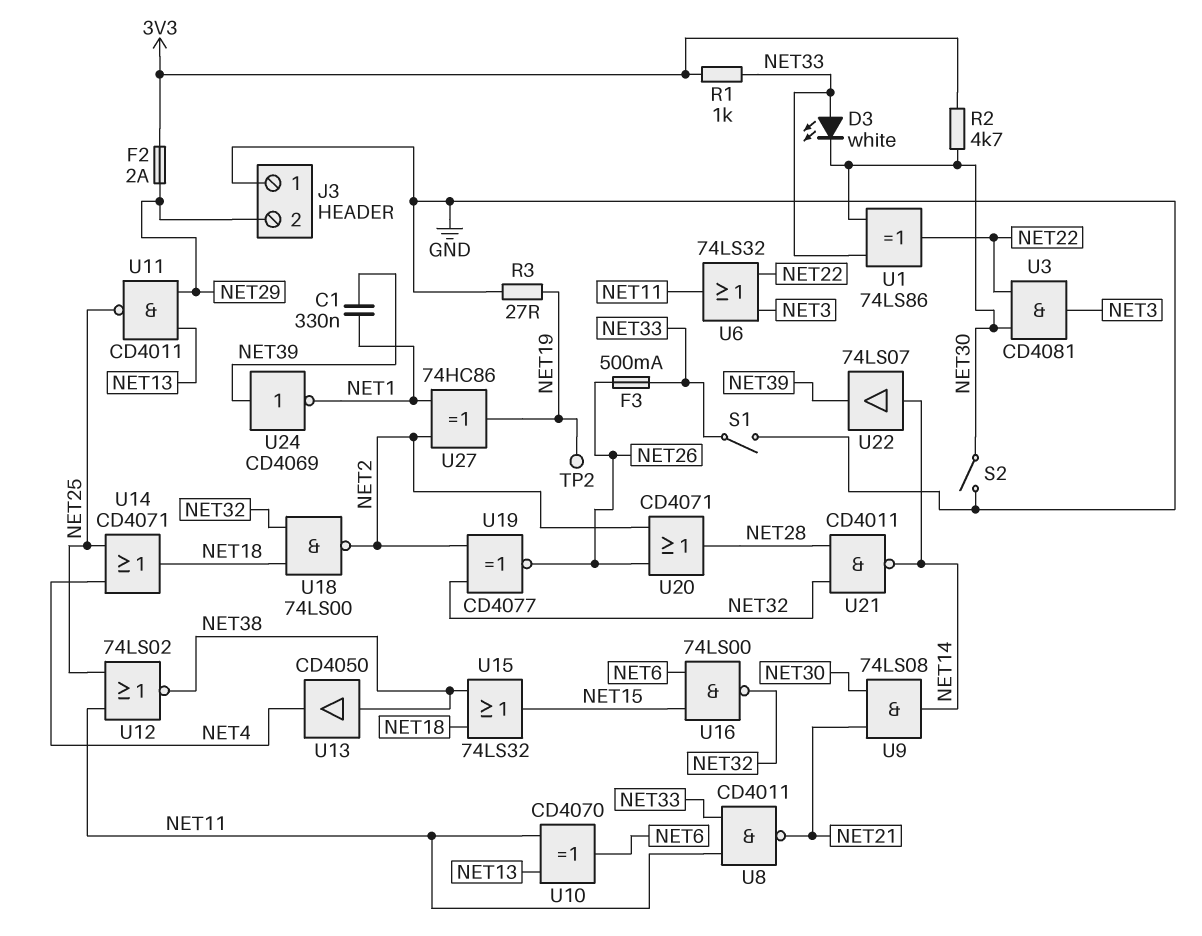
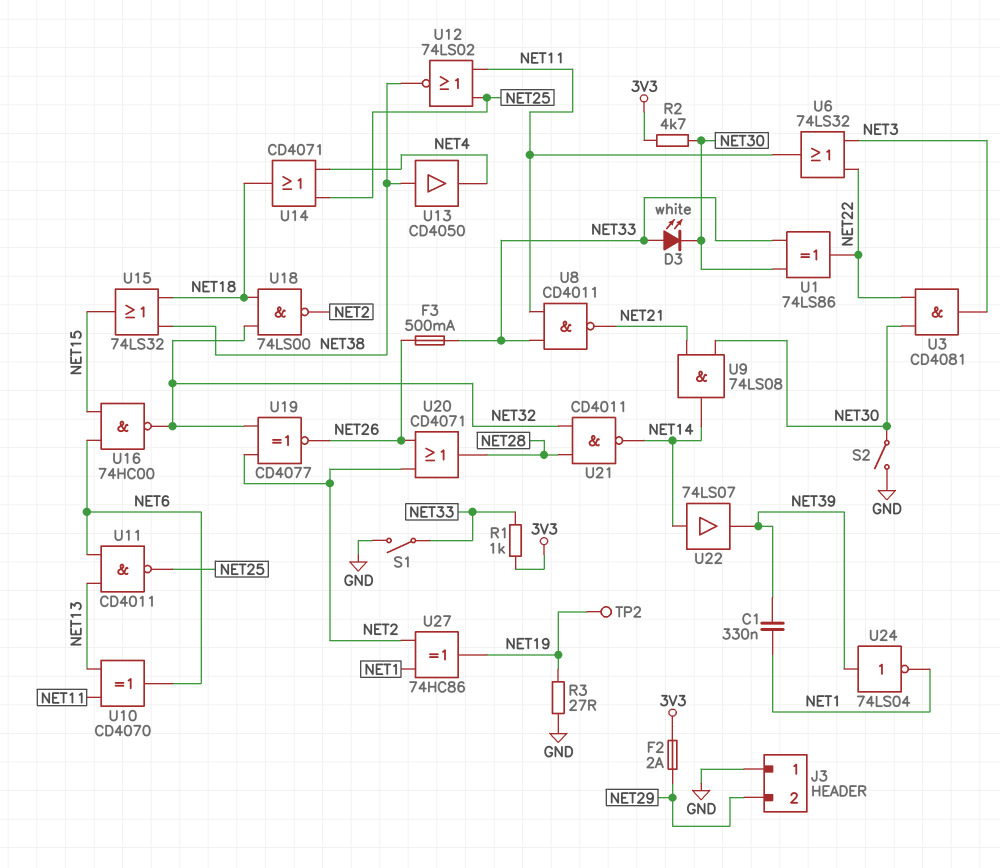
U11: NAND CD4011 (in NET13, in NET29, out NET25) -> NAND CD4011 (in NET6, in NET13, out NET25)
U16: NAND 74LS00 (in NET6, in NET15, out NET32) -> NAND 74HC00 (in NET6, in NET15, out NET32)
U24: NOT CD4069 (in NET39, out NET1) -> NOT 74LS04 (in NET39, out NET1)

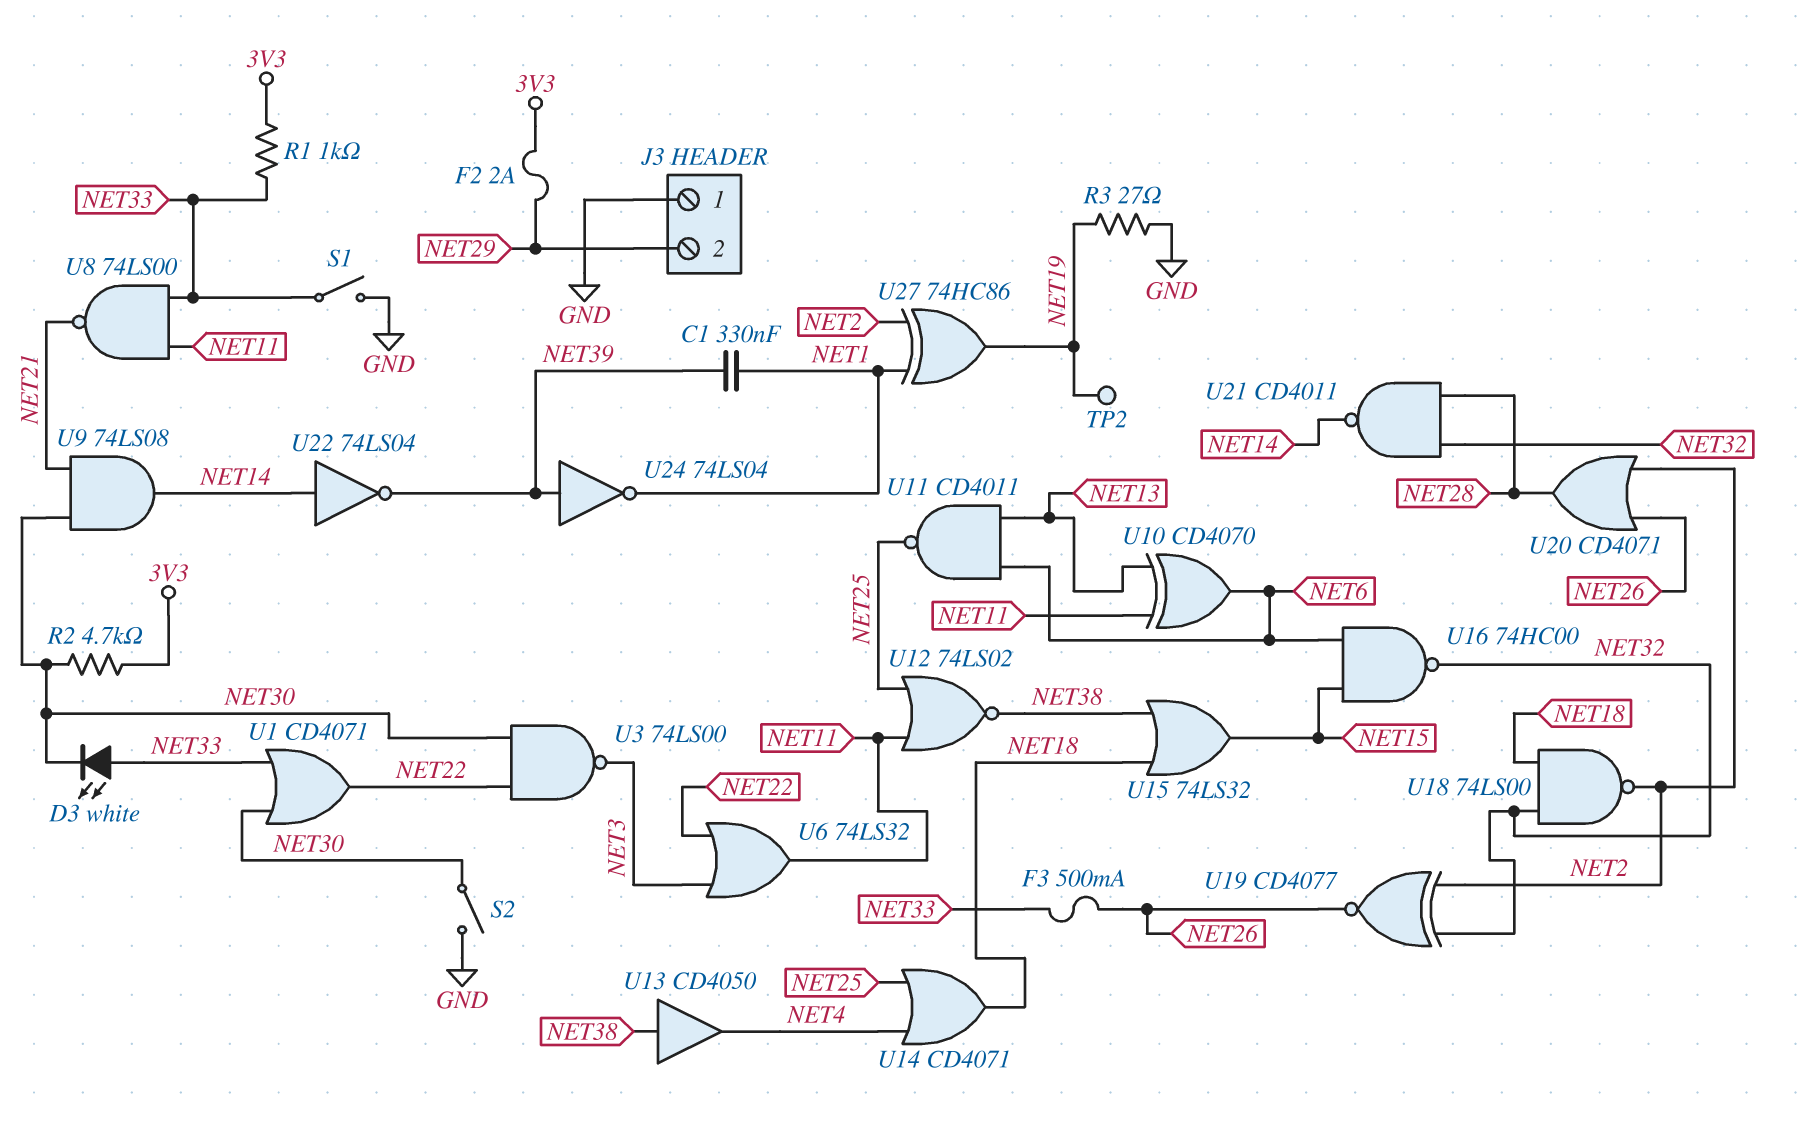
U1: XOR 74LS86 (in NET30, in NET33, out NET22) -> OR CD4071 (in NET30, in NET33, out NET22)
U3: AND CD4081 (in NET22, in NET30, out NET3) -> NAND 74LS00 (in NET22, in NET30, out NET3)
U8: NAND CD4011 (in NET11, in NET33, out NET21) -> NAND 74LS00 (in NET11, in NET33, out NET21)
U22: buffer 74LS07 (in NET14, out NET39) -> NOT 74LS04 (in NET14, out NET39)

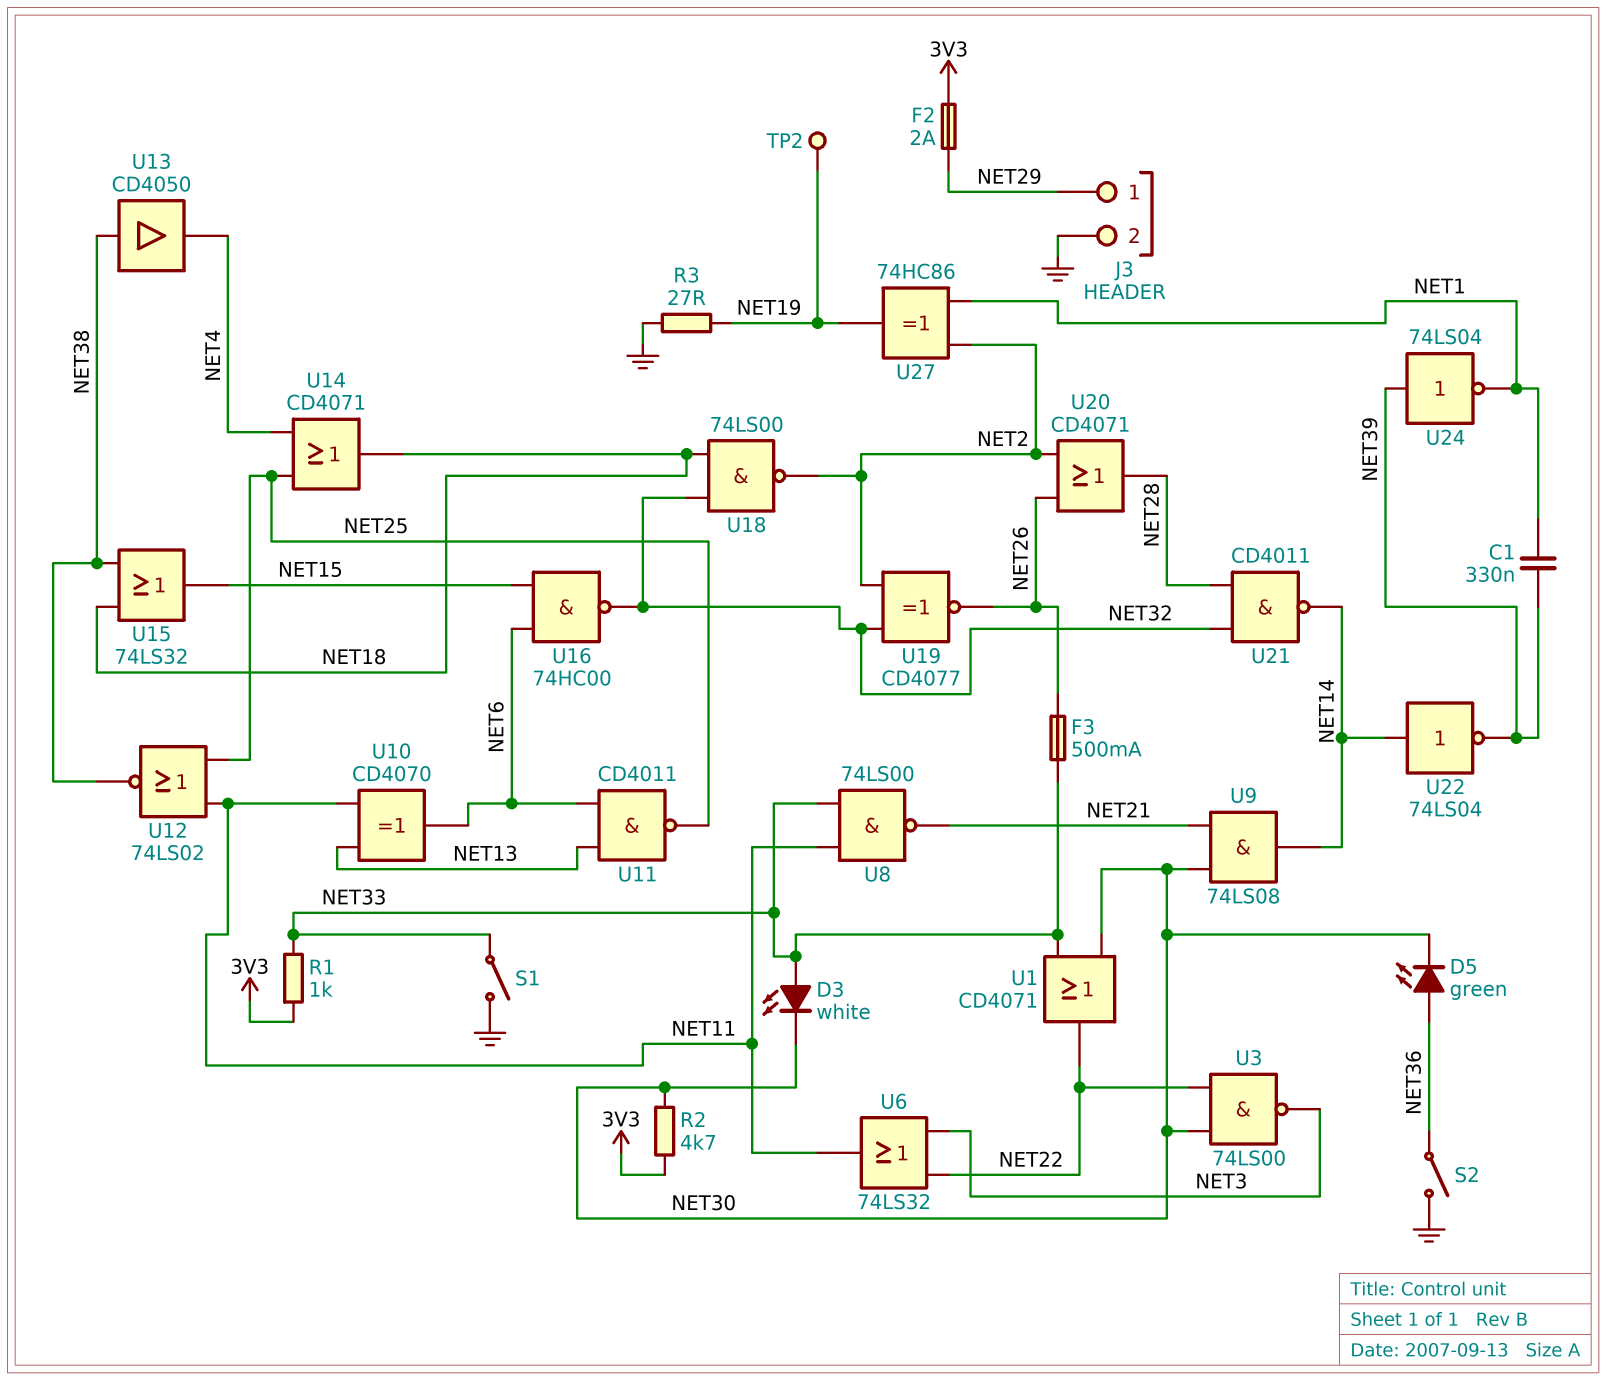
D5: none -> LED green (A NET36, K NET30)
J3 pin 1: GND -> NET29
J3 pin 2: NET29 -> GND
S2: switch (GND, NET30) -> switch (GND, NET36)

